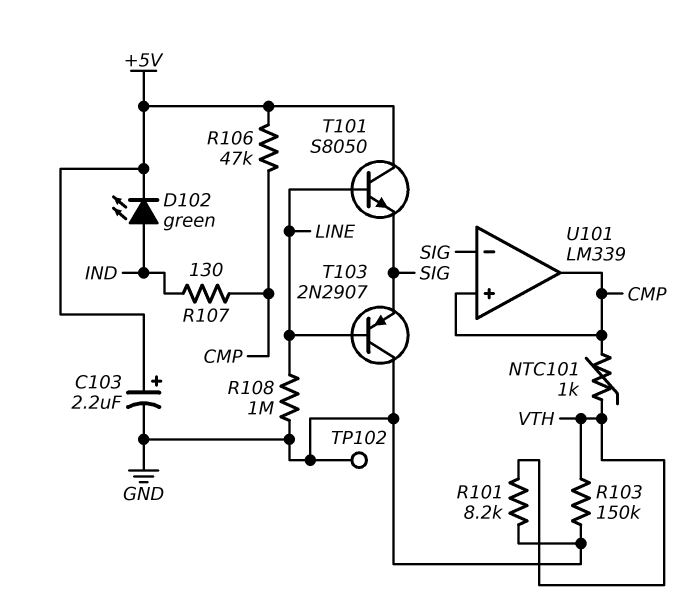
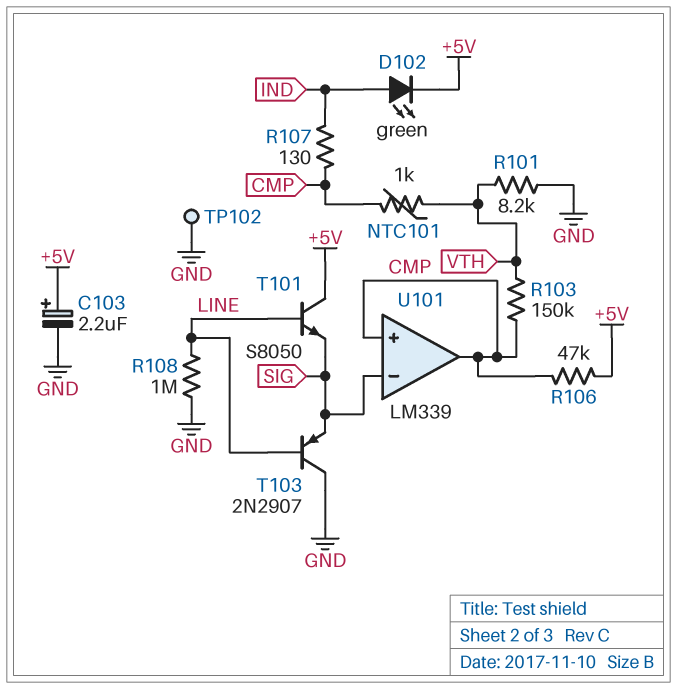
R103: 150k (GND, VTH) -> 150k (CMP, VTH)

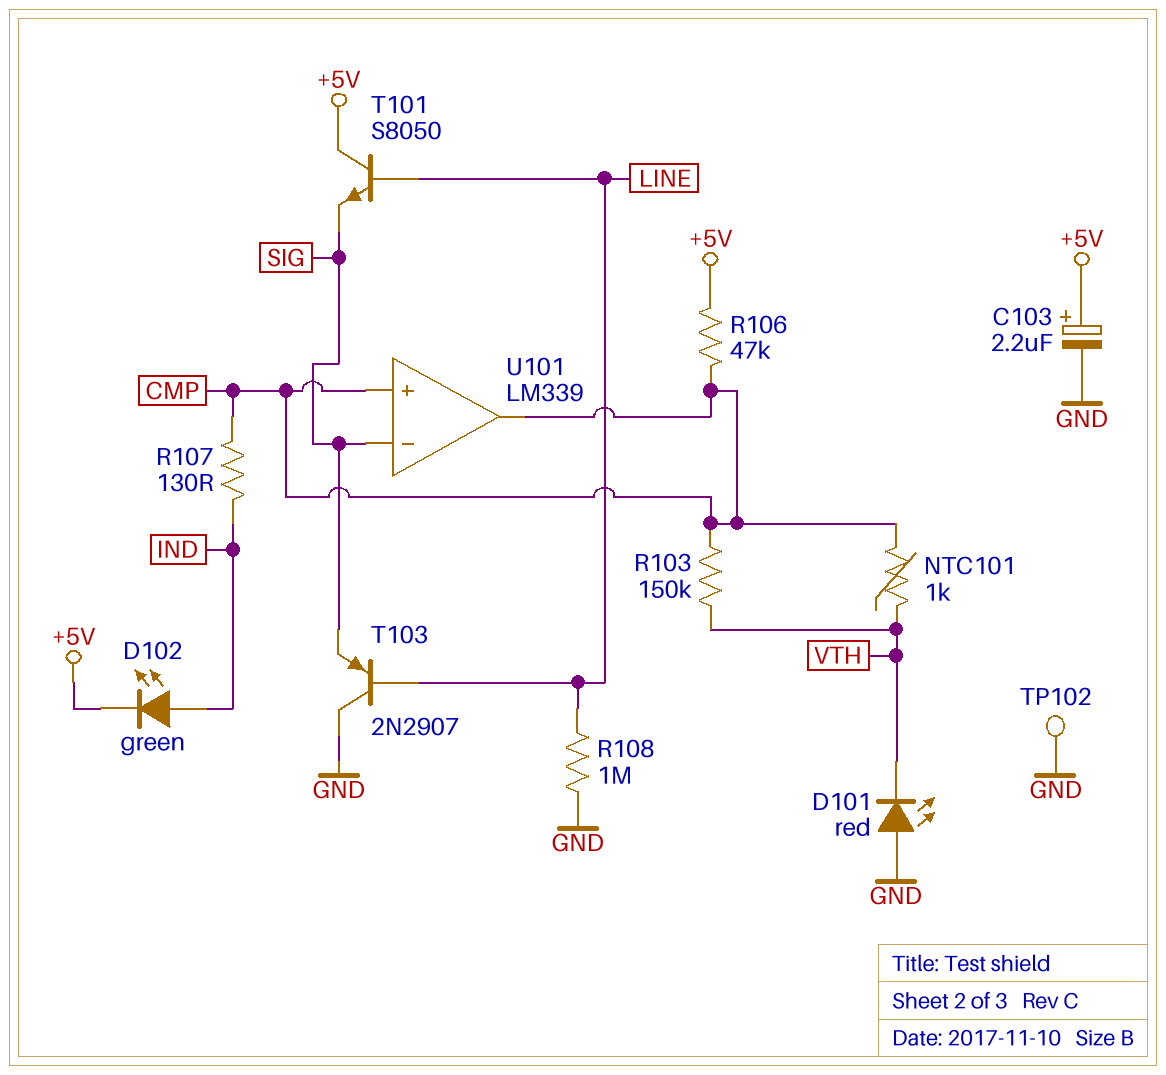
D101: none -> LED red (A GND, K VTH)
R101: 8.2k (GND, VTH) -> none

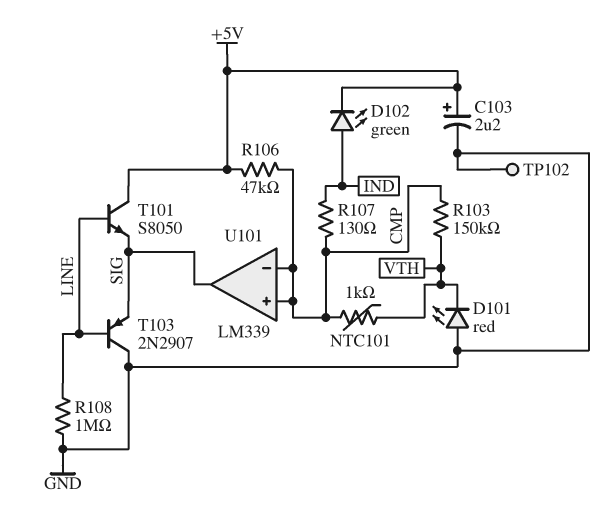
U101 pin in-: SIG -> CMP
U101 pin out: CMP -> SIG

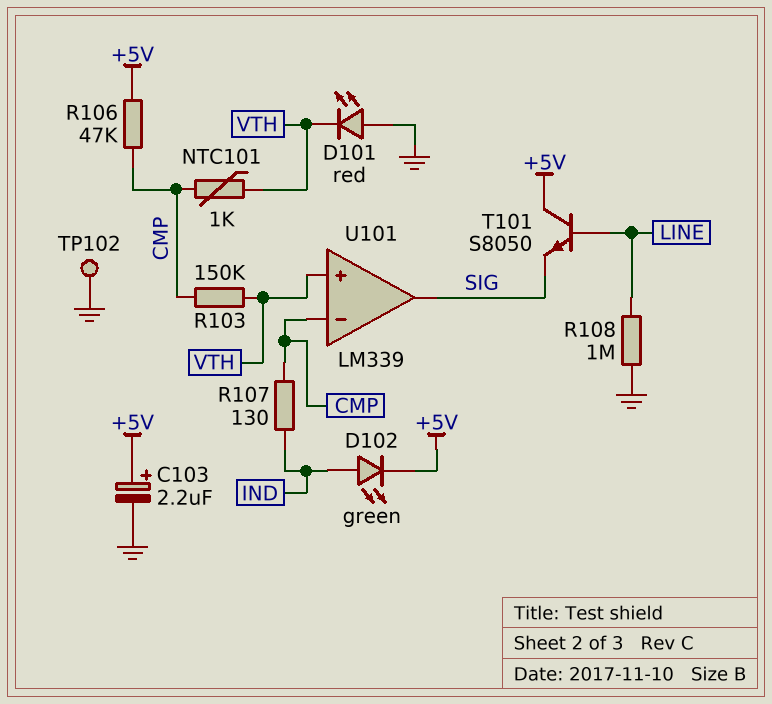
T103: PNP 2N2907 (B LINE, C GND, E SIG) -> none
U101 pin in+: CMP -> VTH

